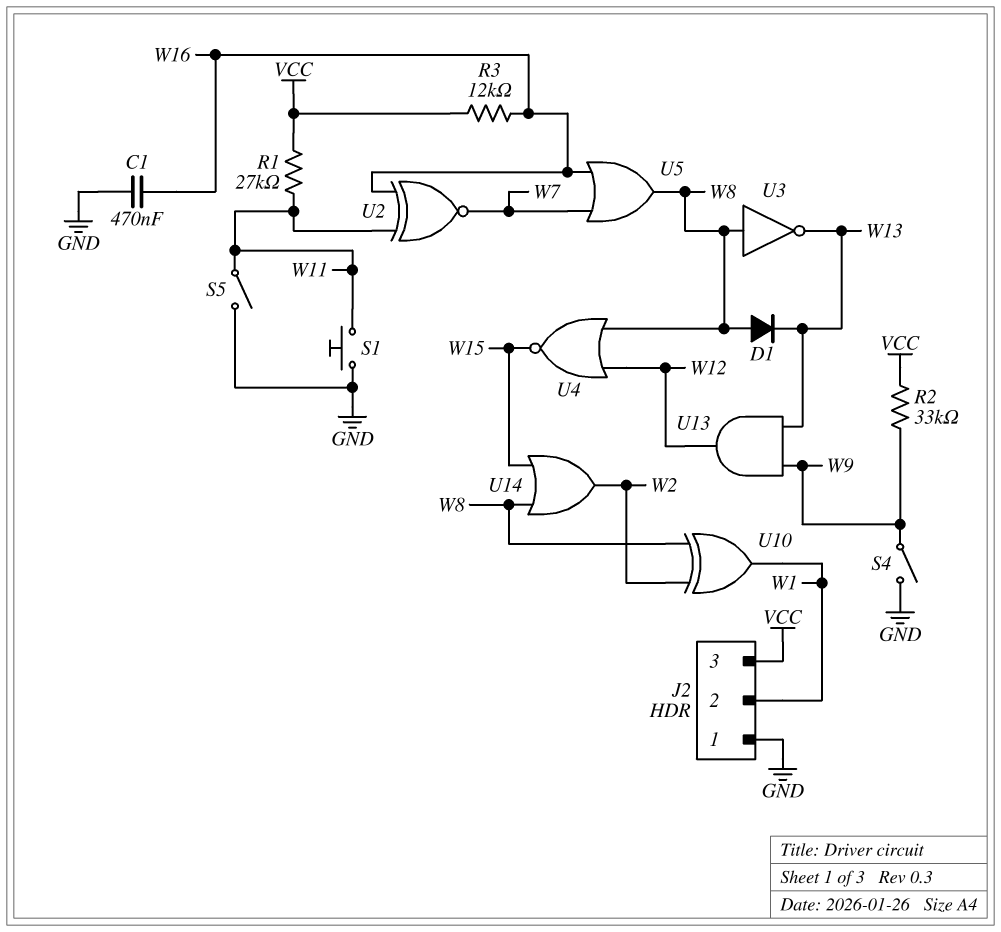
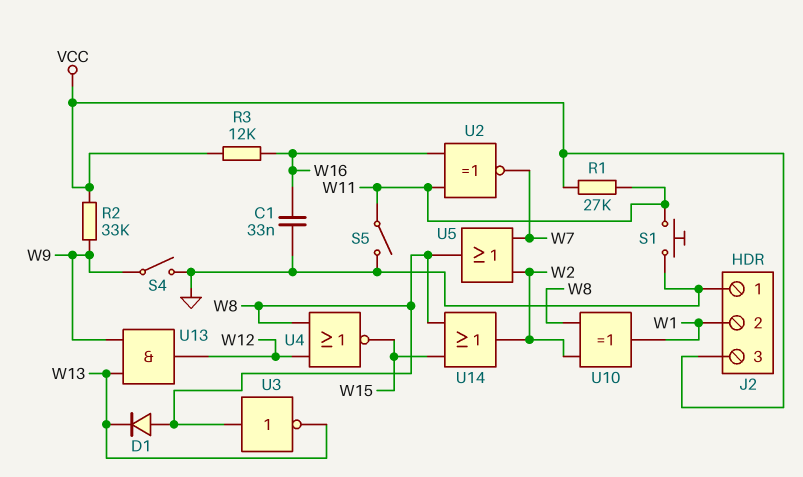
C1: 470nF (GND, W16) -> 33nF (GND, W16)
U5: OR (in W7, in W16, out W8) -> OR (in W2, in W7, out W8)

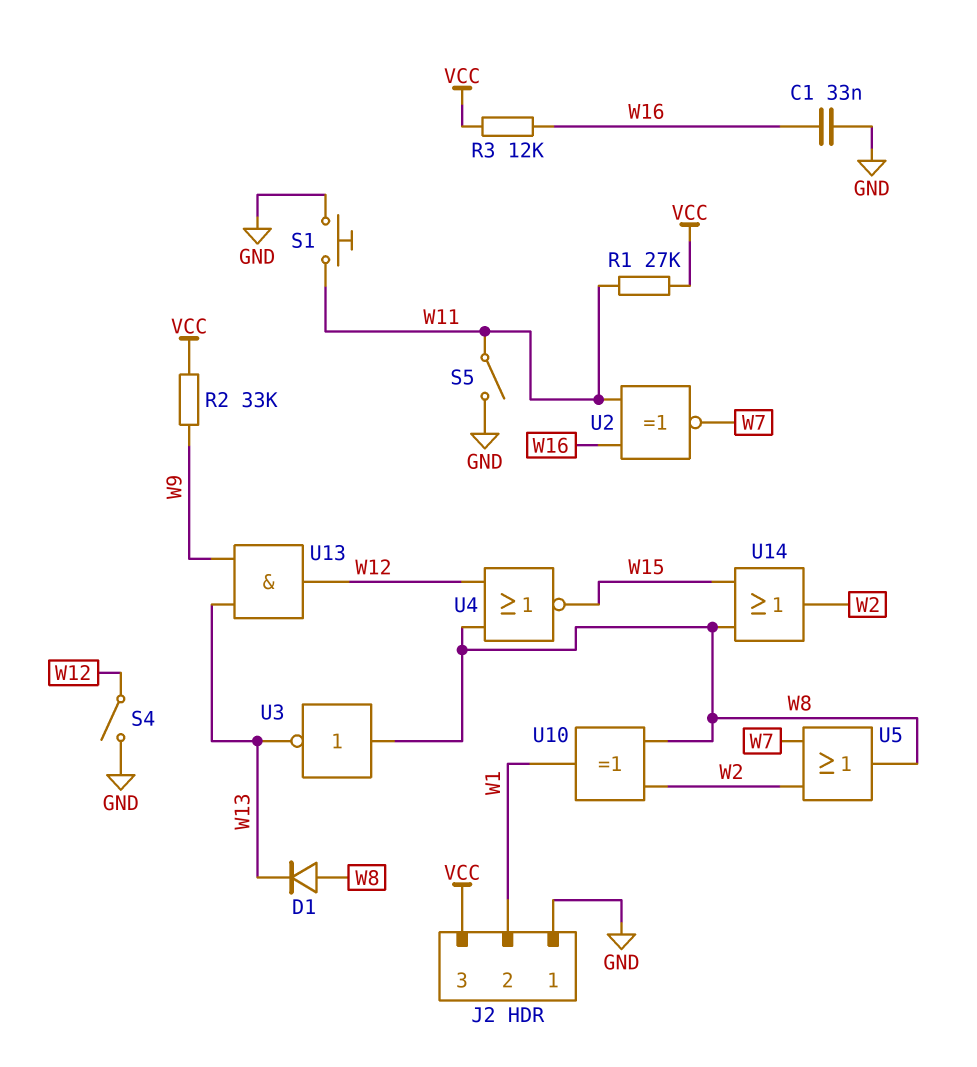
S4: switch (GND, W9) -> switch (GND, W12)

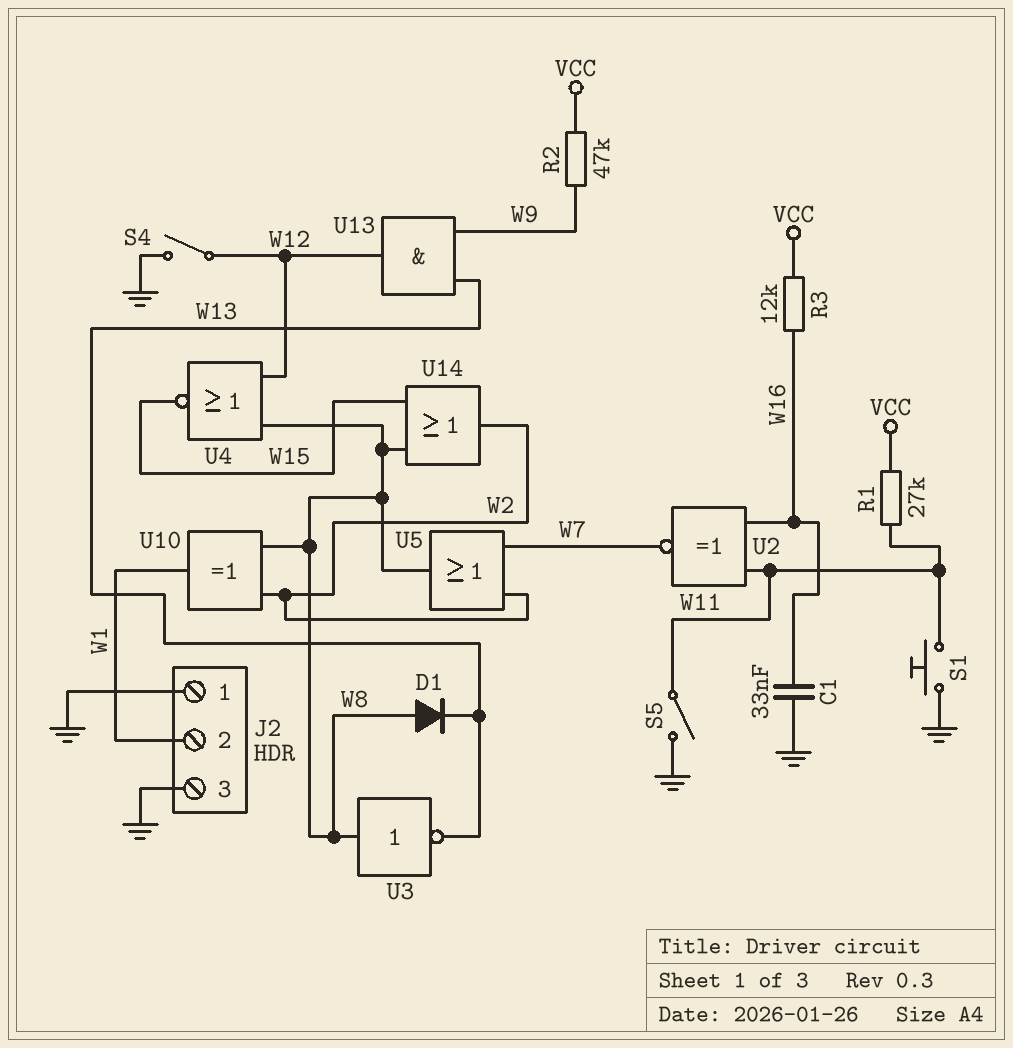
J2 pin 3: VCC -> GND
R2: 33k (VCC, W9) -> 47k (VCC, W9)

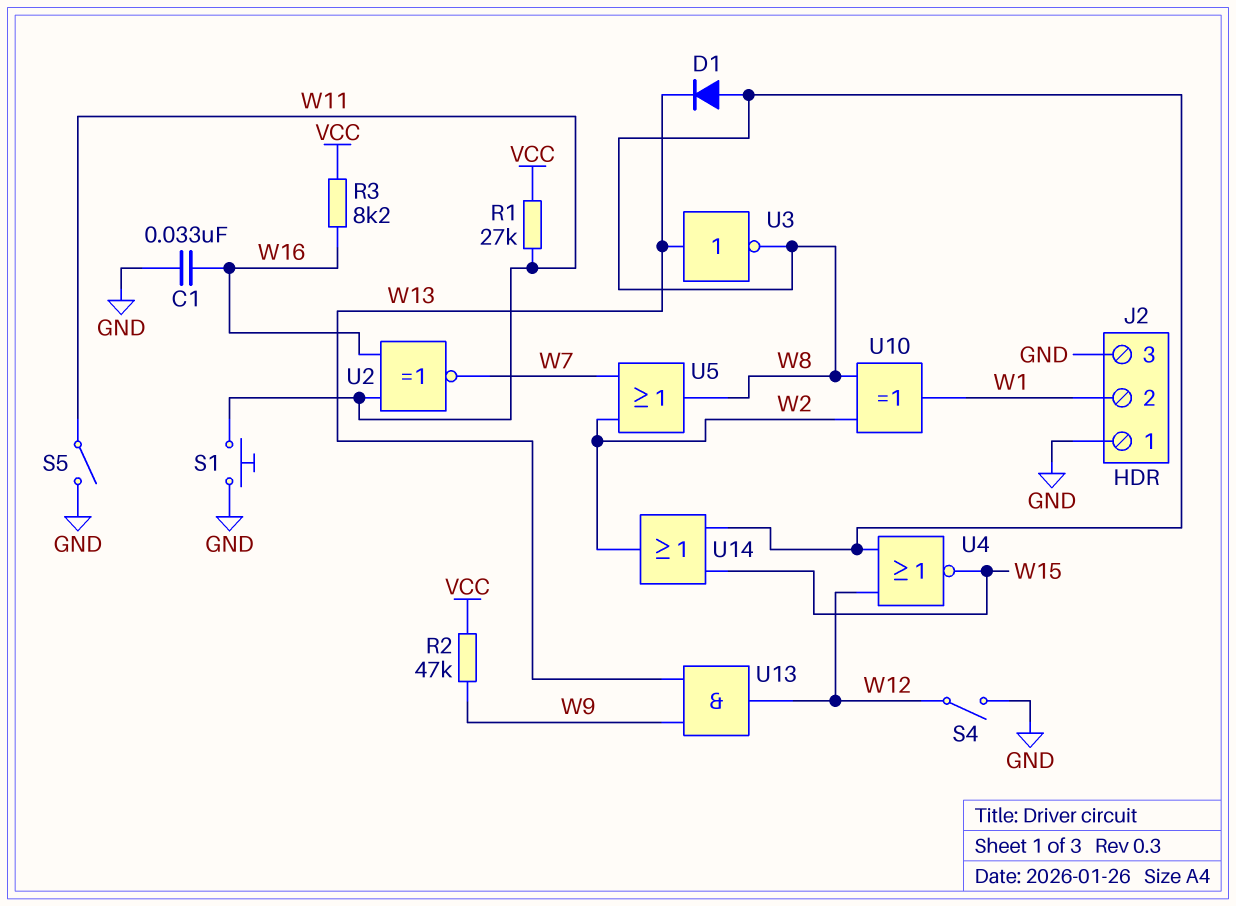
R3: 12k (VCC, W16) -> 8.2k (VCC, W16)
U3: NOT (in W8, out W13) -> NOT (in W13, out W8)

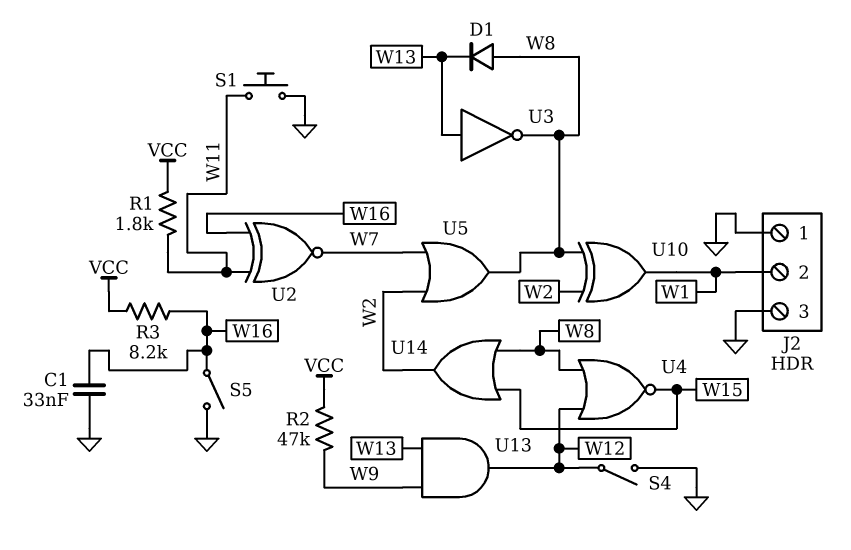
R1: 27k (VCC, W11) -> 1.8k (VCC, W11)
S5: switch (GND, W11) -> switch (GND, W16)

